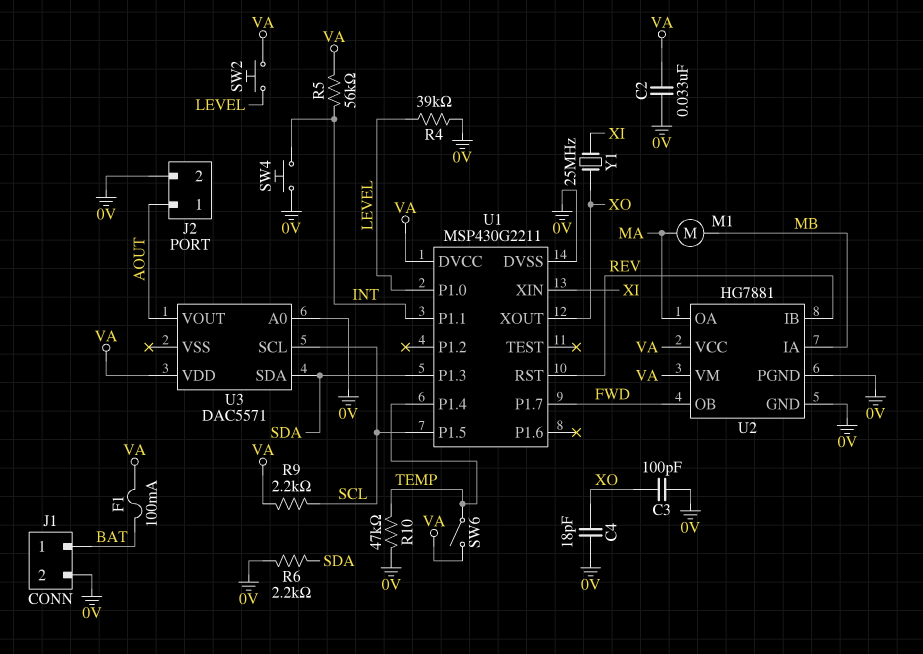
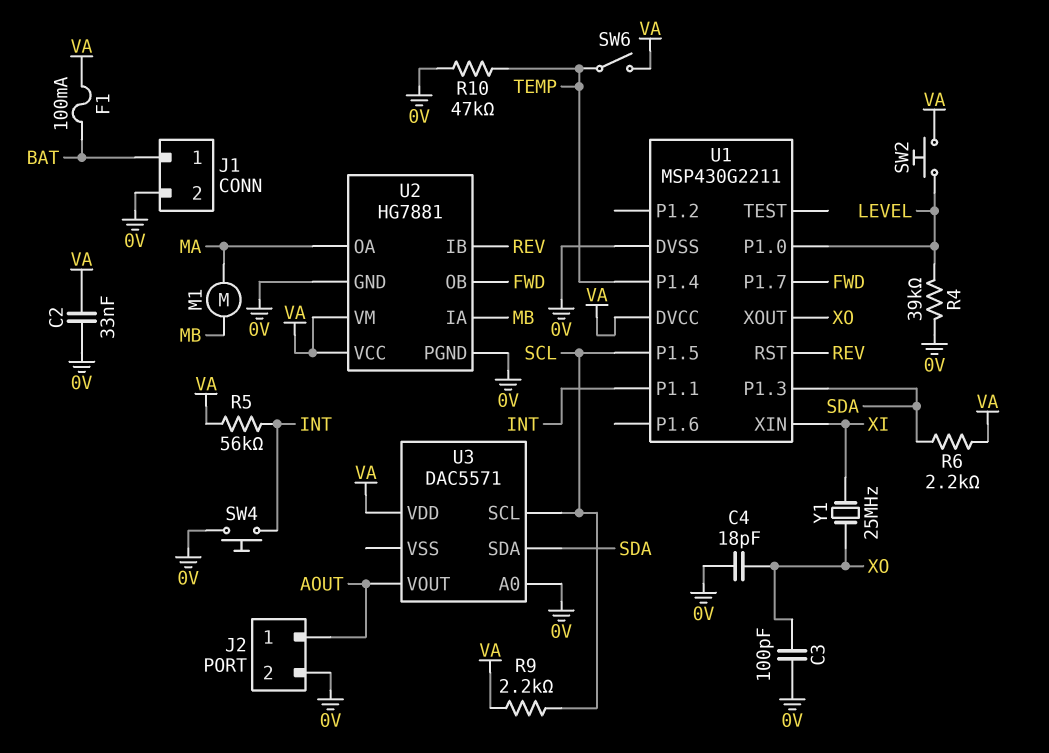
R6: 2.2k (0V, SDA) -> 2.2k (SDA, VA)

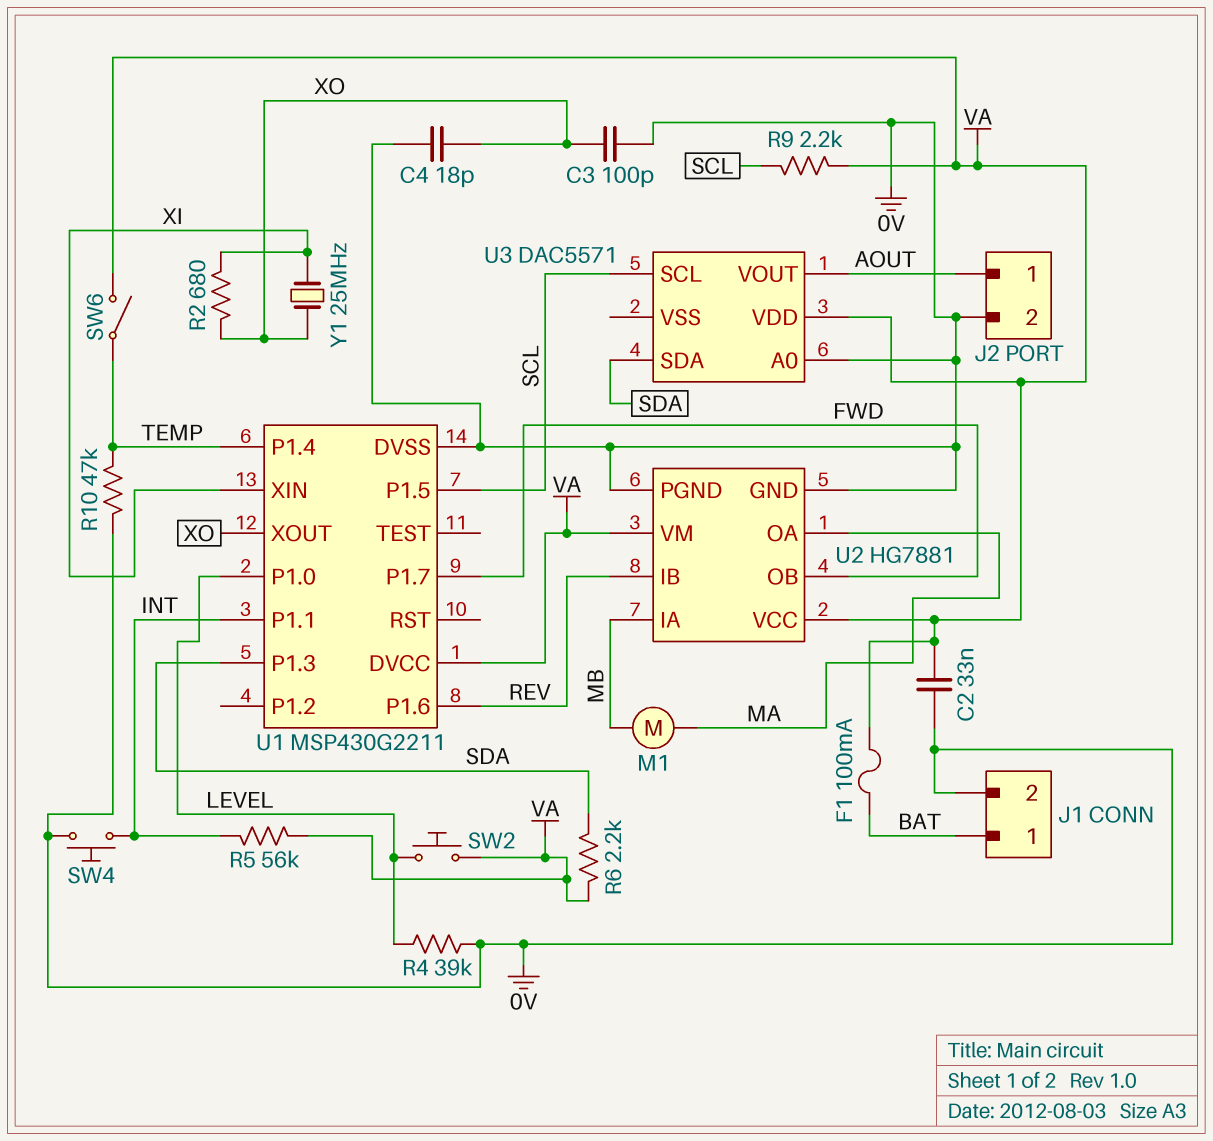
R2: none -> 680 (XI, XO)
U1 pin P1.6: none -> REV
U1 pin RST: REV -> none

